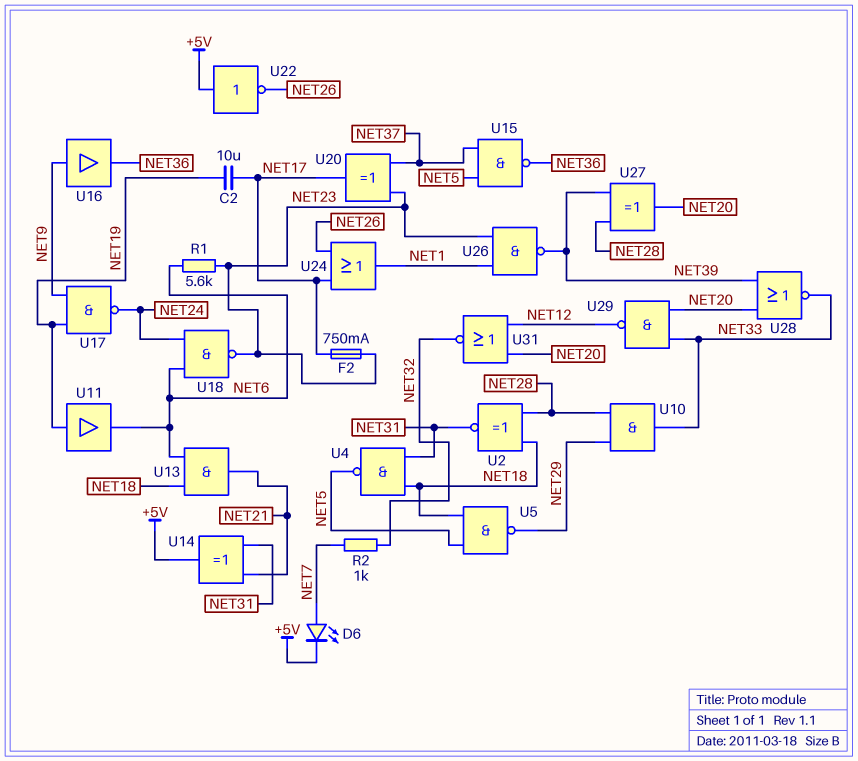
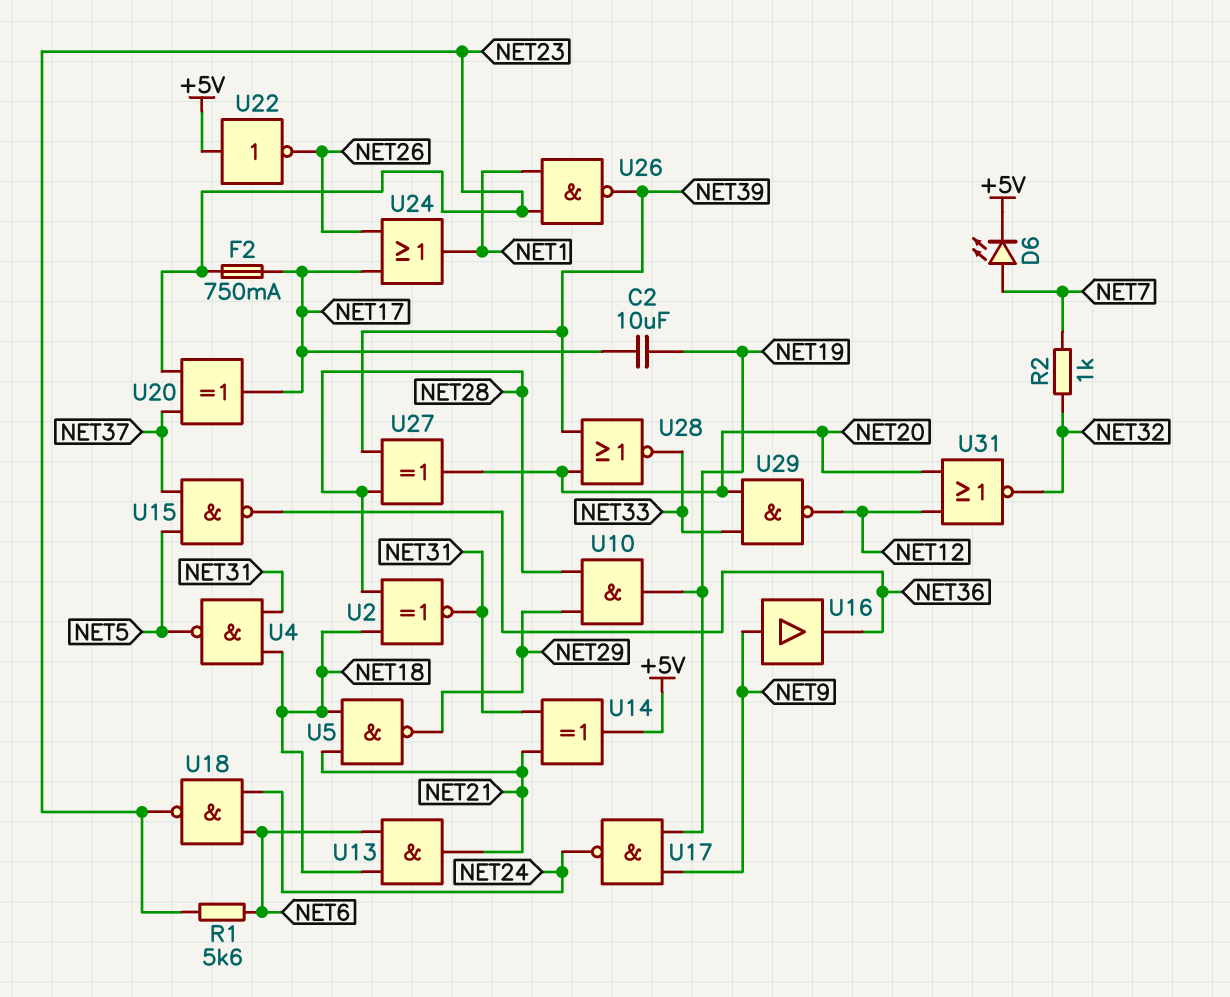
U5: NAND (in NET5, in NET18, out NET29) -> NAND (in NET18, in NET21, out NET29)
U10: AND (in NET28, in NET29, out NET33) -> AND (in NET28, in NET29, out NET19)
U11: buffer (in NET19, out NET6) -> none

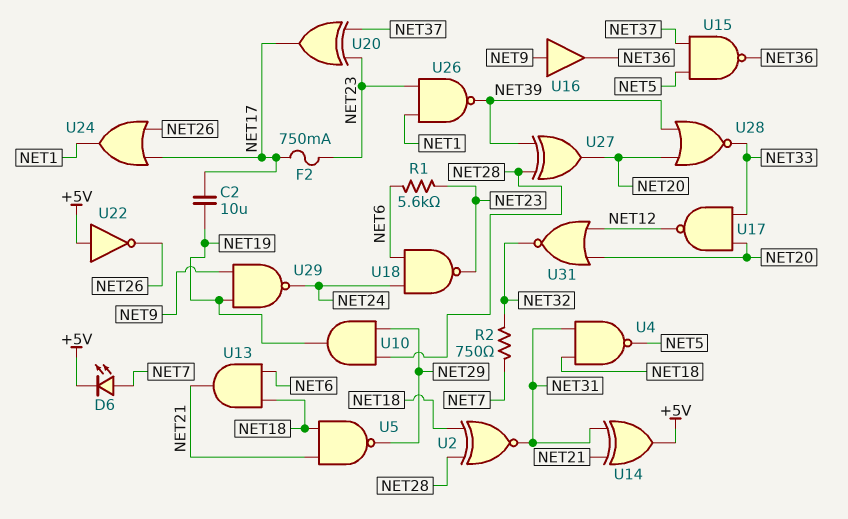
R2: 1k (NET7, NET32) -> 750 (NET7, NET32)
U17: NAND (in NET9, in NET19, out NET24) -> NAND (in NET20, in NET33, out NET12)
U29: NAND (in NET20, in NET33, out NET12) -> NAND (in NET9, in NET19, out NET24)

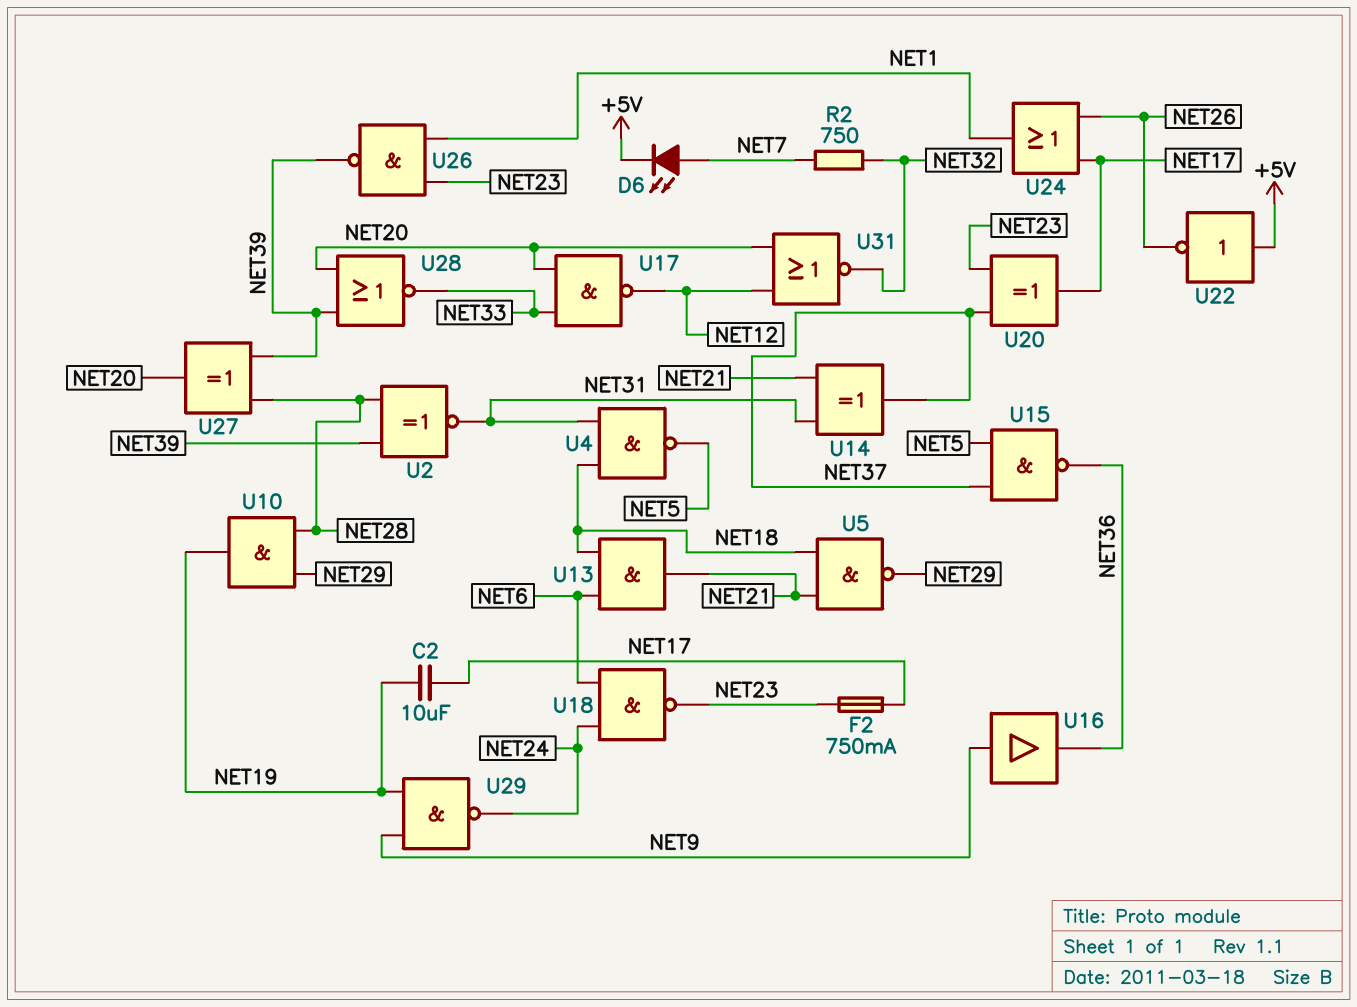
R1: 5.6k (NET6, NET23) -> none
U2: XNOR (in NET18, in NET28, out NET31) -> XNOR (in NET28, in NET39, out NET31)
U14: XOR (in NET21, in NET31, out +5V) -> XOR (in NET21, in NET31, out NET37)

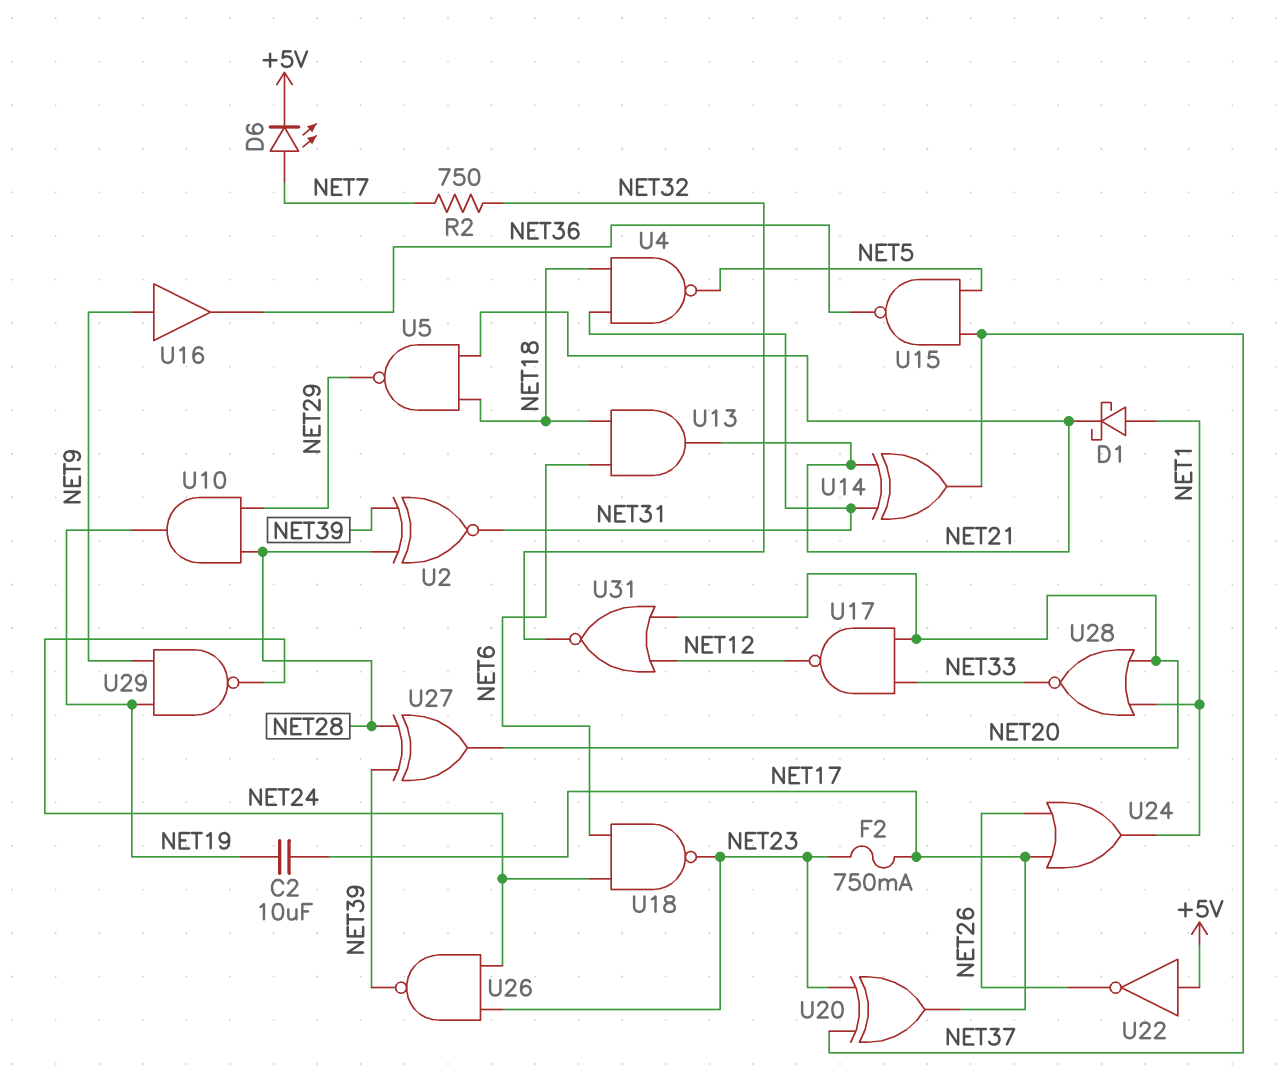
D1: none -> schottky (A NET1, K NET21)
U26: NAND (in NET1, in NET23, out NET39) -> NAND (in NET23, in NET24, out NET39)
U28: NOR (in NET20, in NET39, out NET33) -> NOR (in NET1, in NET20, out NET33)

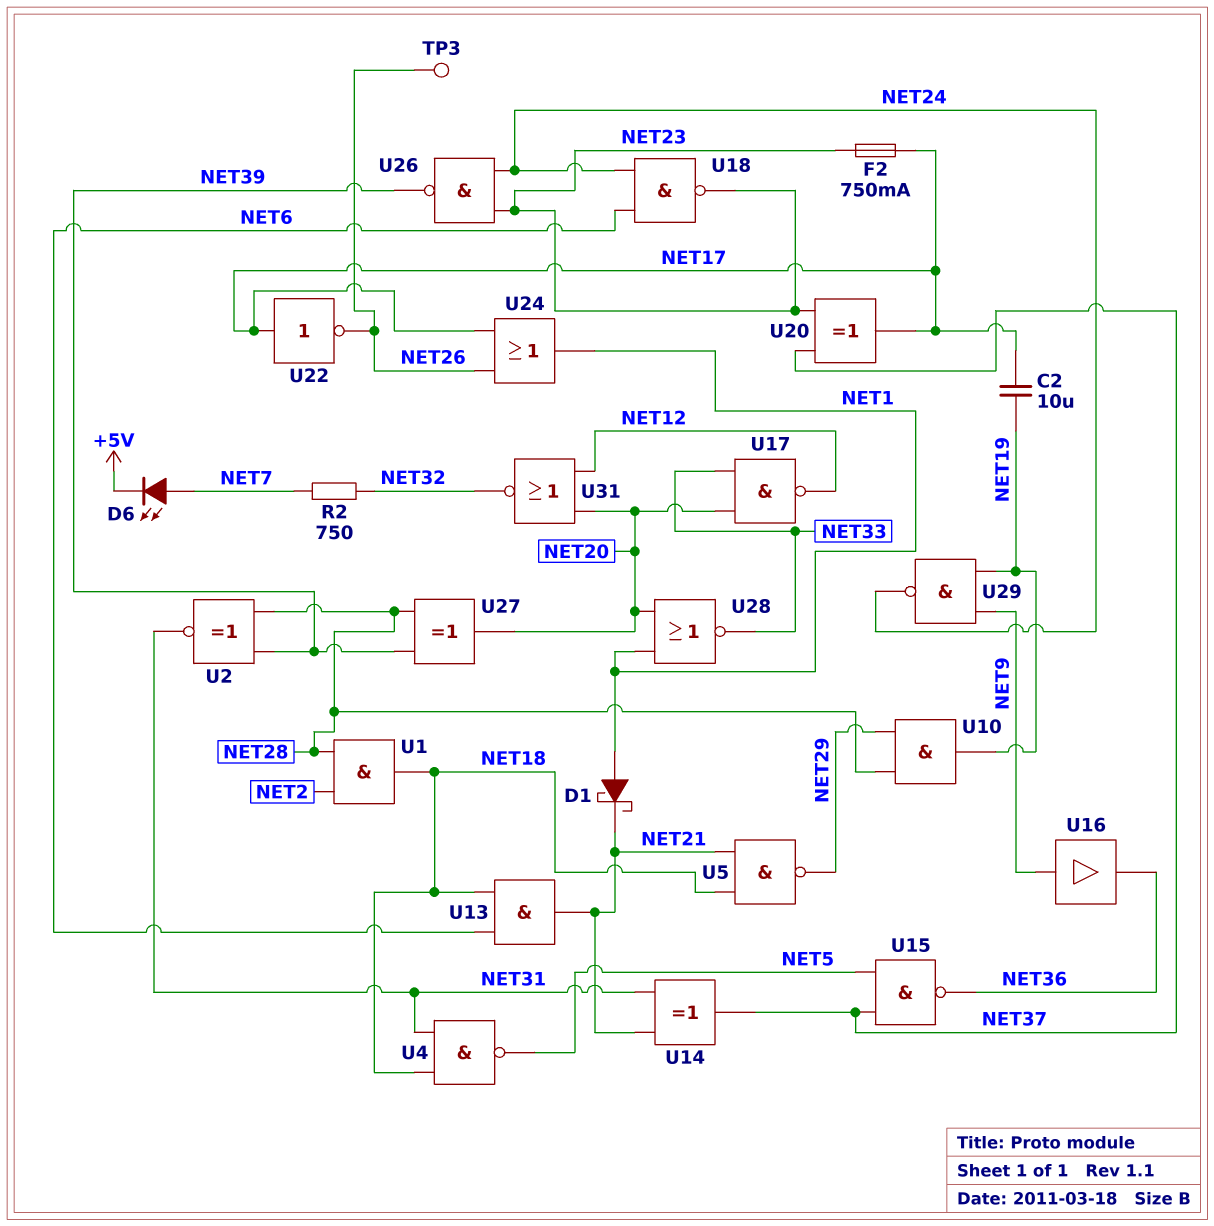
TP3: none -> test point (NET26)
U1: none -> AND (in NET2, in NET28, out NET18)
U22: NOT (in +5V, out NET26) -> NOT (in NET17, out NET26)

